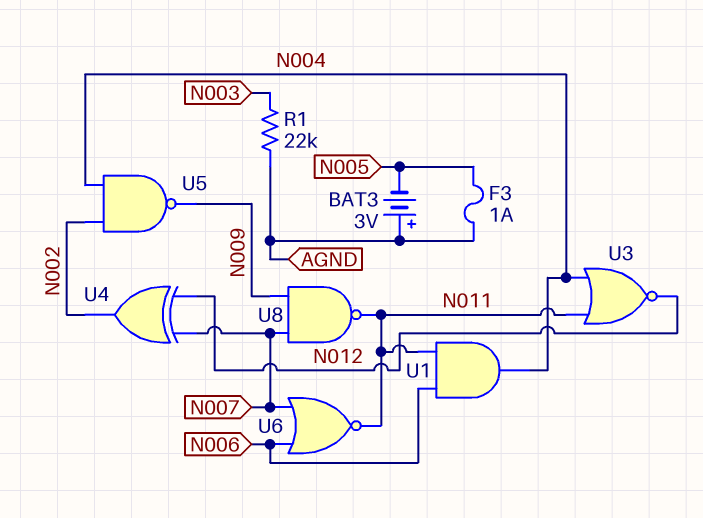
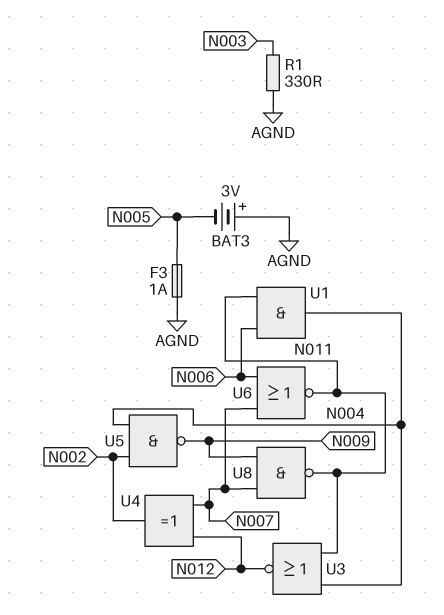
R1: 22k (AGND, N003) -> 330 (AGND, N003)

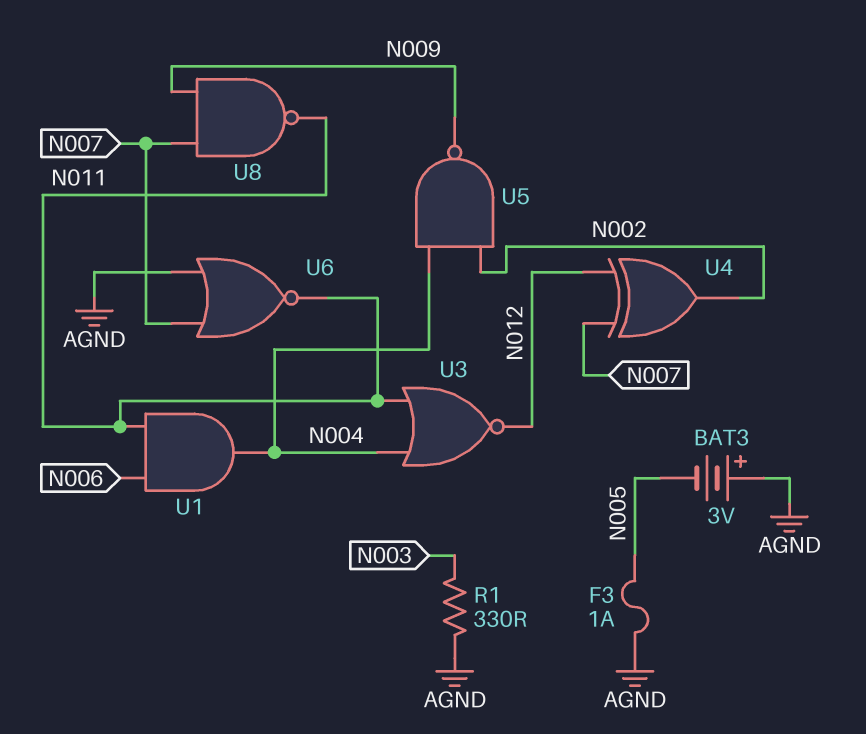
U6: NOR (in N006, in N007, out N011) -> NOR (in AGND, in N007, out N011)

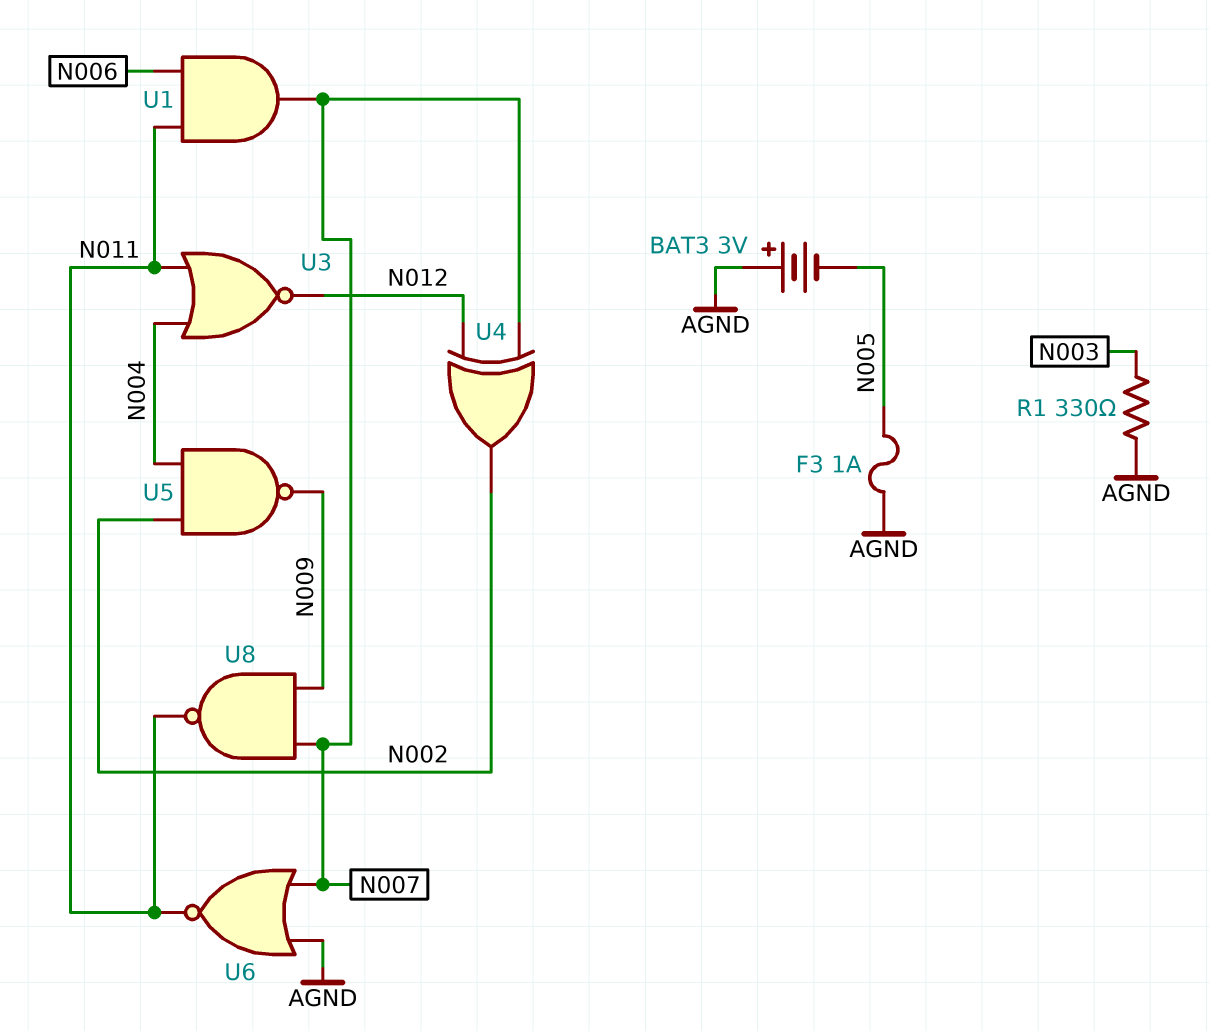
U1: AND (in N006, in N011, out N004) -> AND (in N006, in N011, out N007)

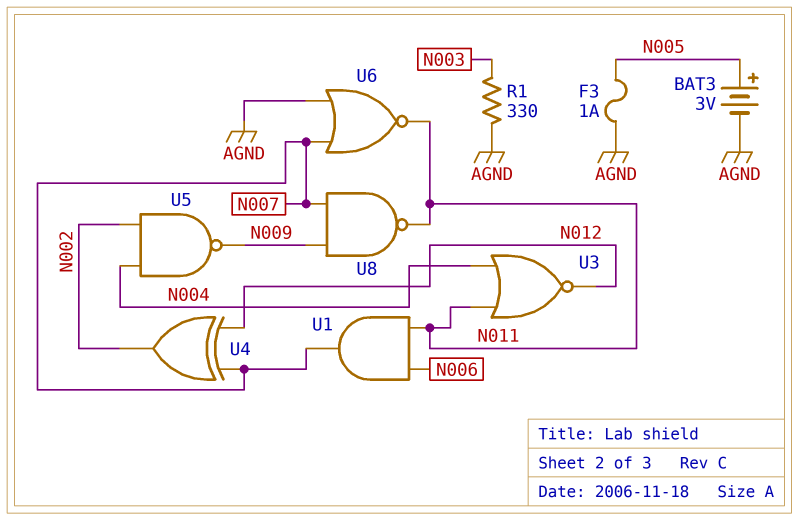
BAT3: 3V (plus AGND, minus N005) -> 3V (plus N005, minus AGND)

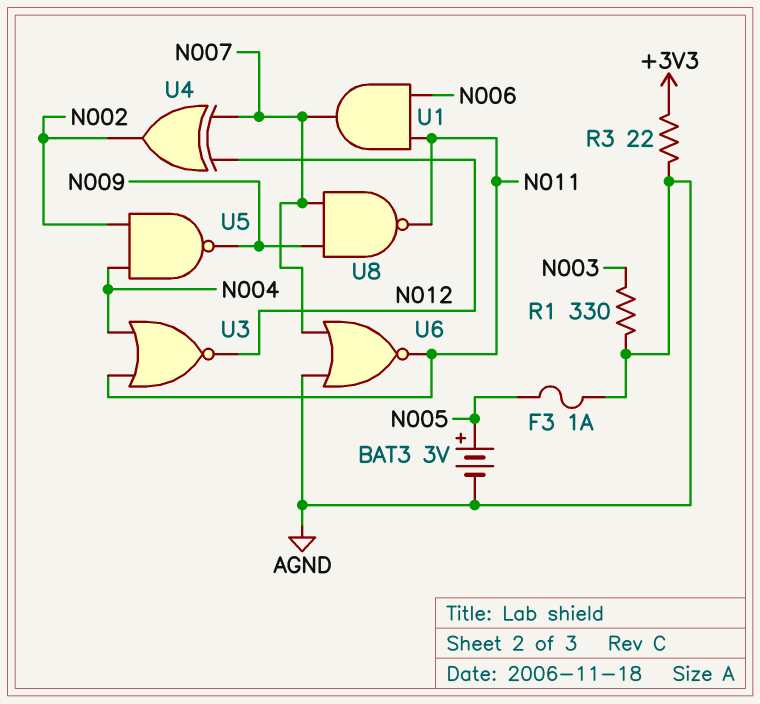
R3: none -> 22 (+3V3, AGND)

